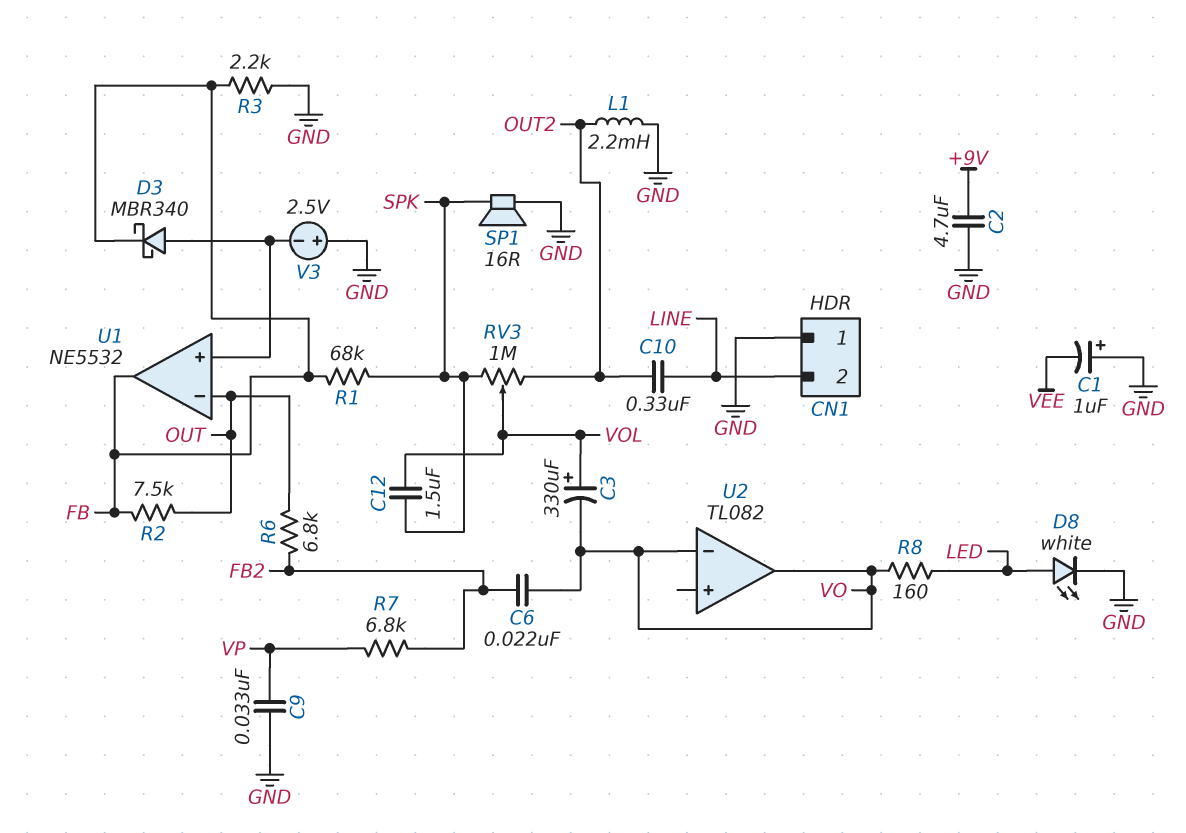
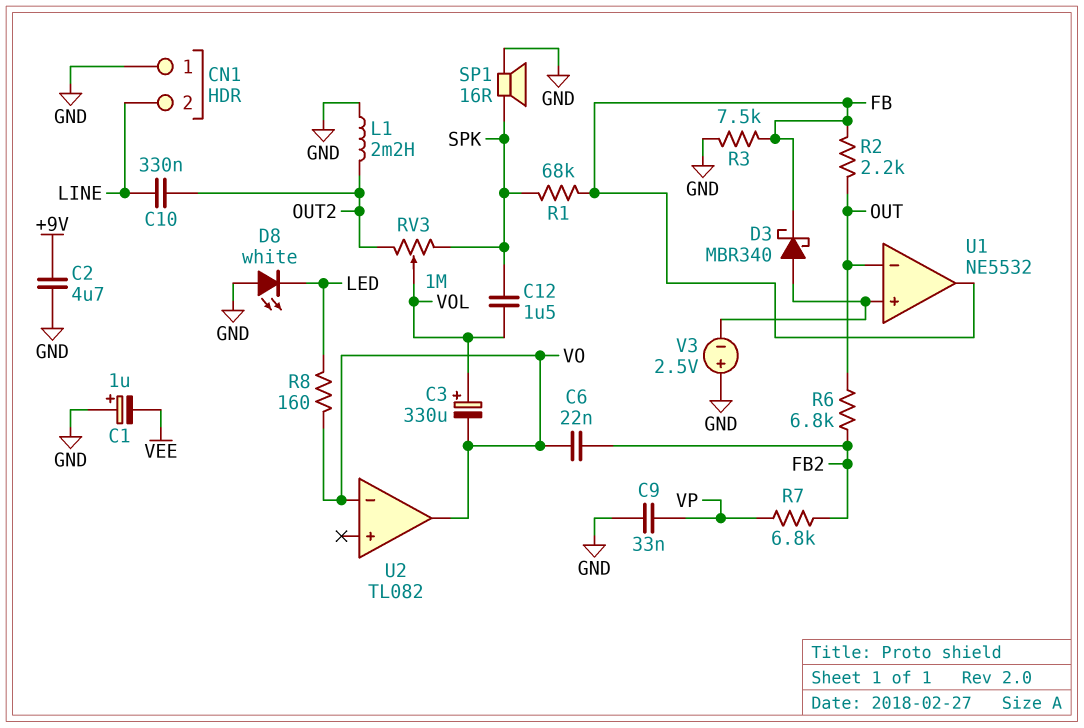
D8: LED white (A LED, K GND) -> LED white (A GND, K LED)
R2: 7.5k (FB, OUT) -> 2.2k (FB, OUT)
R3: 2.2k (FB, GND) -> 7.5k (FB, GND)

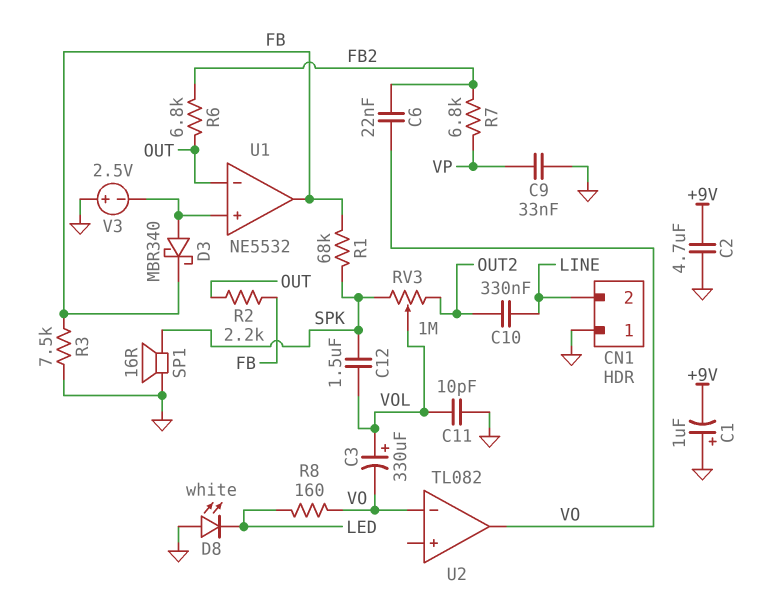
C1: 1uF (plus GND, minus VEE) -> 1uF (plus GND, minus +9V)
C11: none -> 10pF (GND, VOL)
L1: 2.2mH (GND, OUT2) -> none

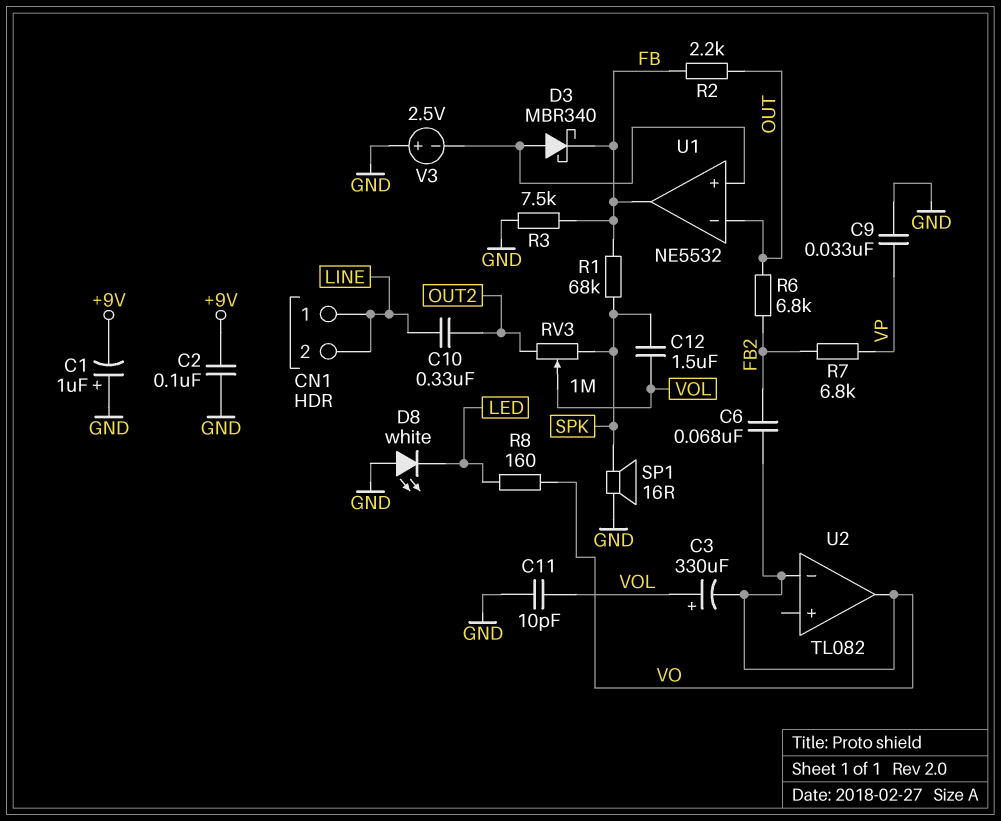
C2: 4.7uF (+9V, GND) -> 100nF (+9V, GND)
C6: 22nF (FB2, VO) -> 68nF (FB2, VO)
CN1 pin 1: GND -> LINE

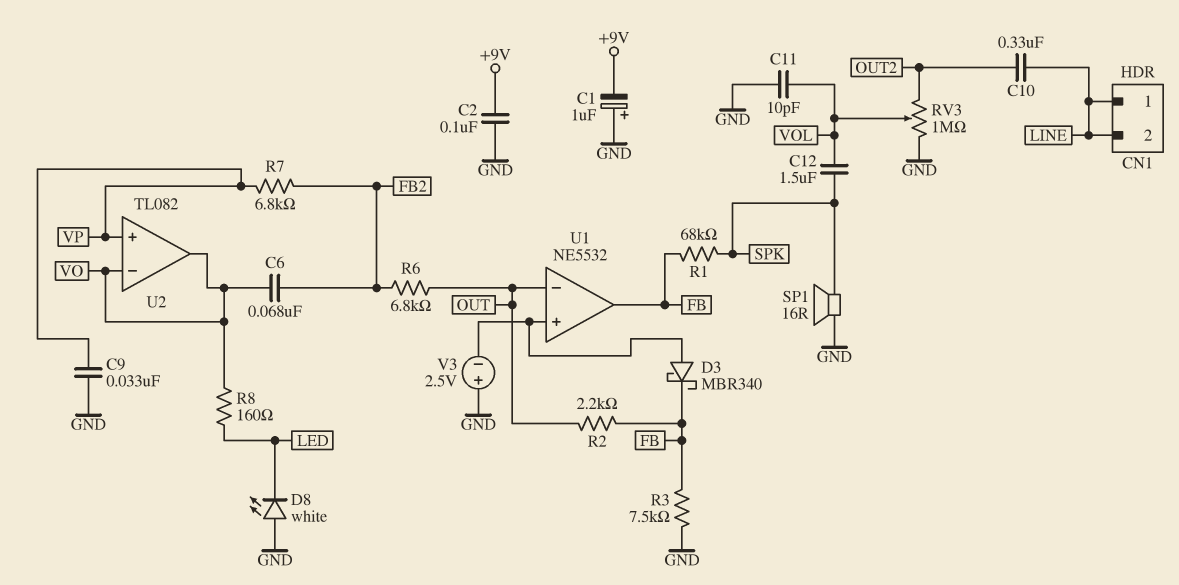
C3: 330uF (plus VOL, minus VO) -> none
RV3: 1M (OUT2, SPK, wiper VOL) -> 1M (GND, OUT2, wiper VOL)
U2 pin in+: none -> VP

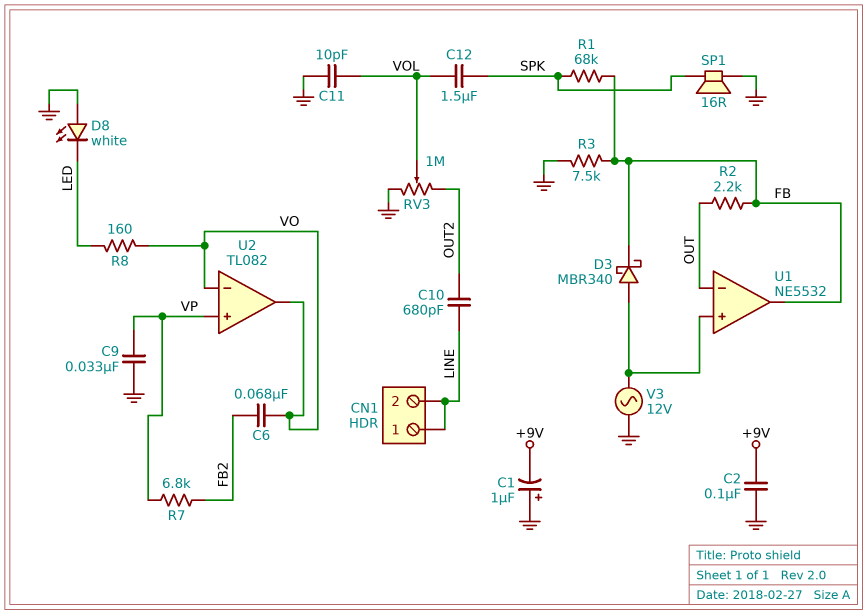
C10: 330nF (LINE, OUT2) -> 680pF (LINE, OUT2)
R6: 6.8k (FB2, OUT) -> none
V3: 2.5V (plus GND, minus U1/in+) -> AC 12V (GND, U1/in+)

